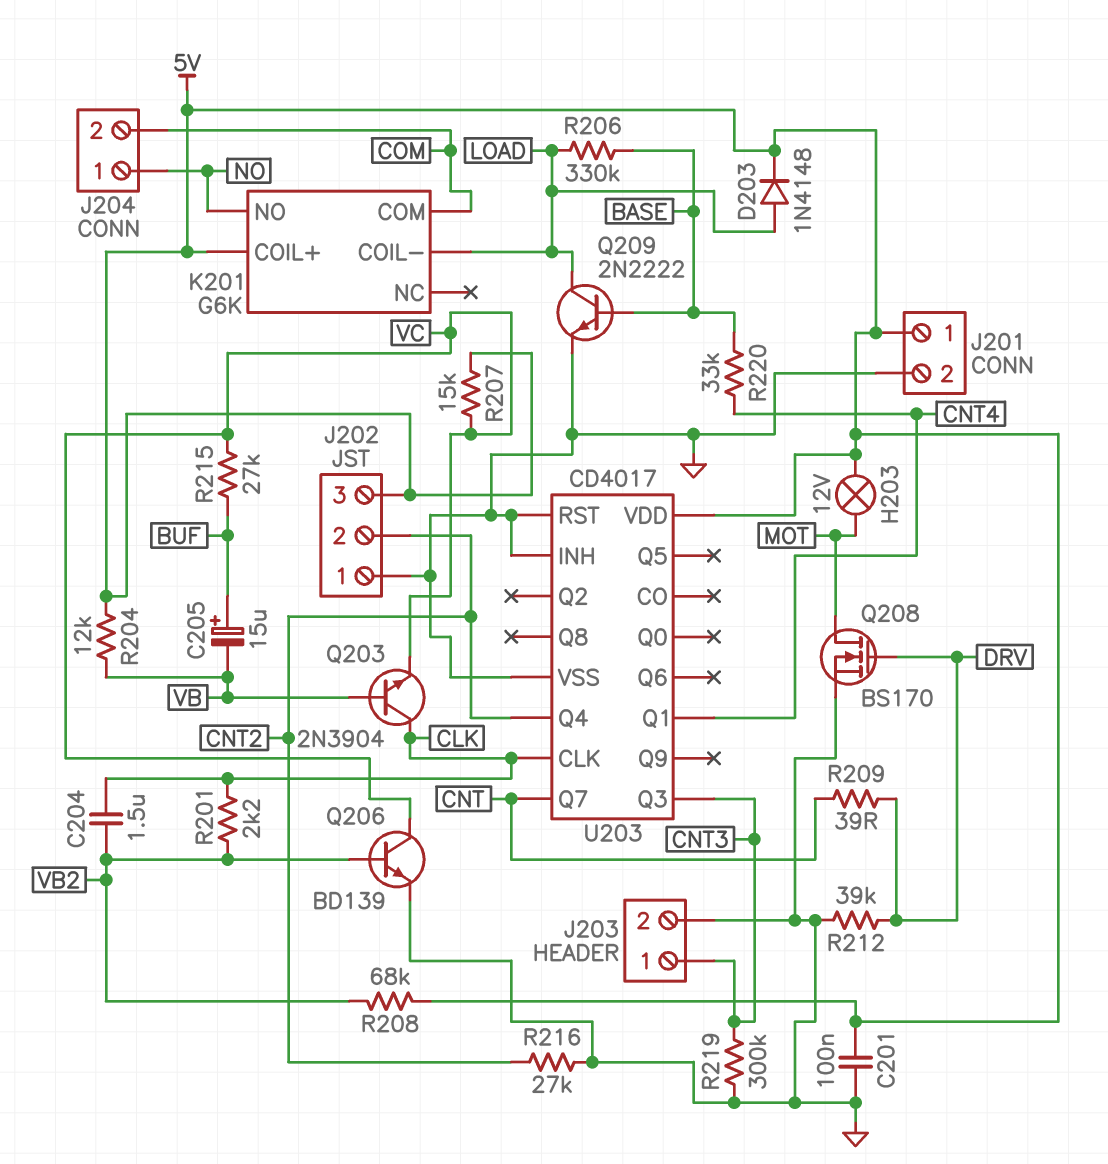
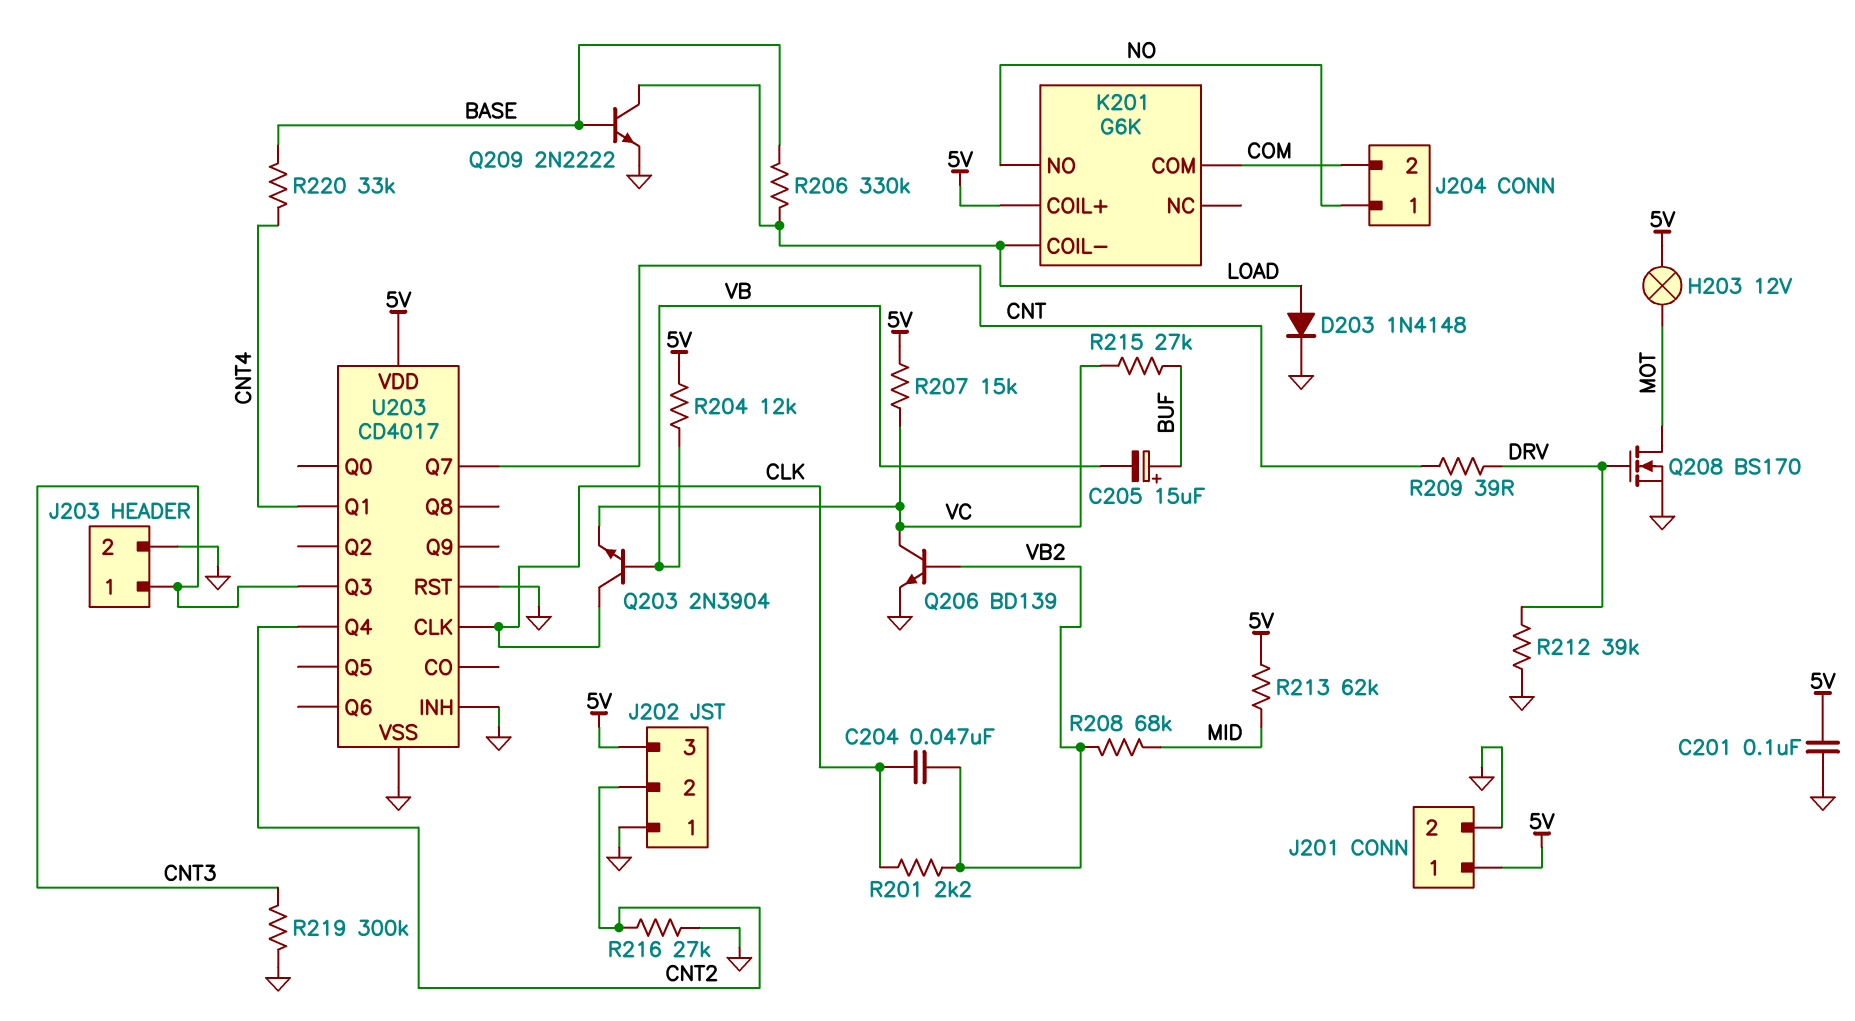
C204: 1.5uF (CLK, VB2) -> 47nF (CLK, VB2)
D203: diode 1N4148 (A LOAD, K 5V) -> diode 1N4148 (A LOAD, K GND)
R208: 68k (5V, VB2) -> 68k (MID, VB2)
R213: none -> 62k (5V, MID)

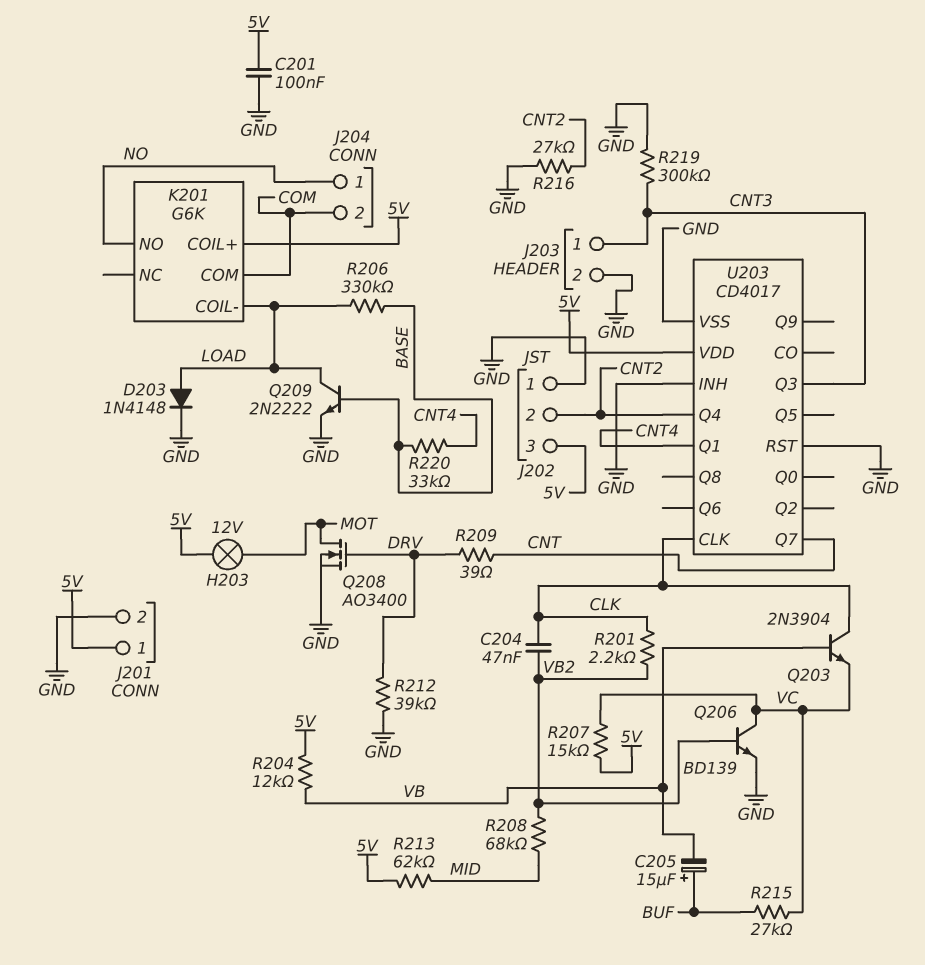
Q208: NMOS BS170 (G DRV, D MOT, S GND) -> NMOS AO3400 (G DRV, D MOT, S GND)

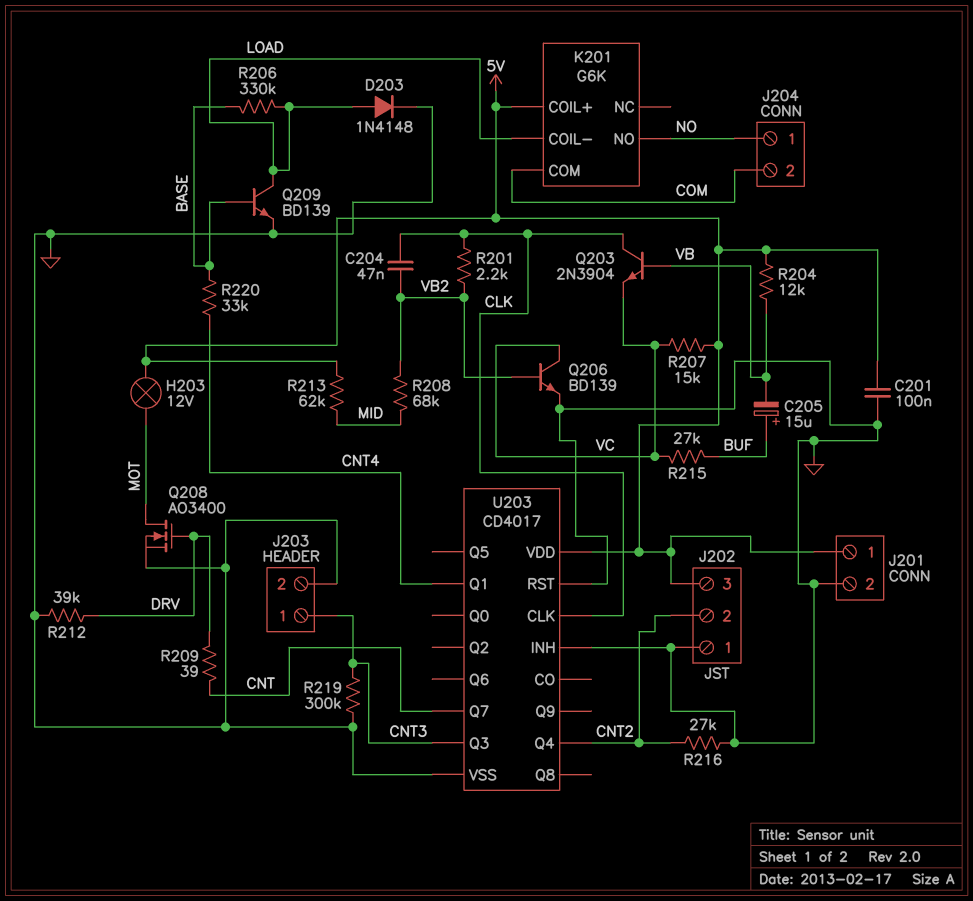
Q209: NPN 2N2222 (B BASE, C LOAD, E GND) -> NPN BD139 (B BASE, C LOAD, E GND)

